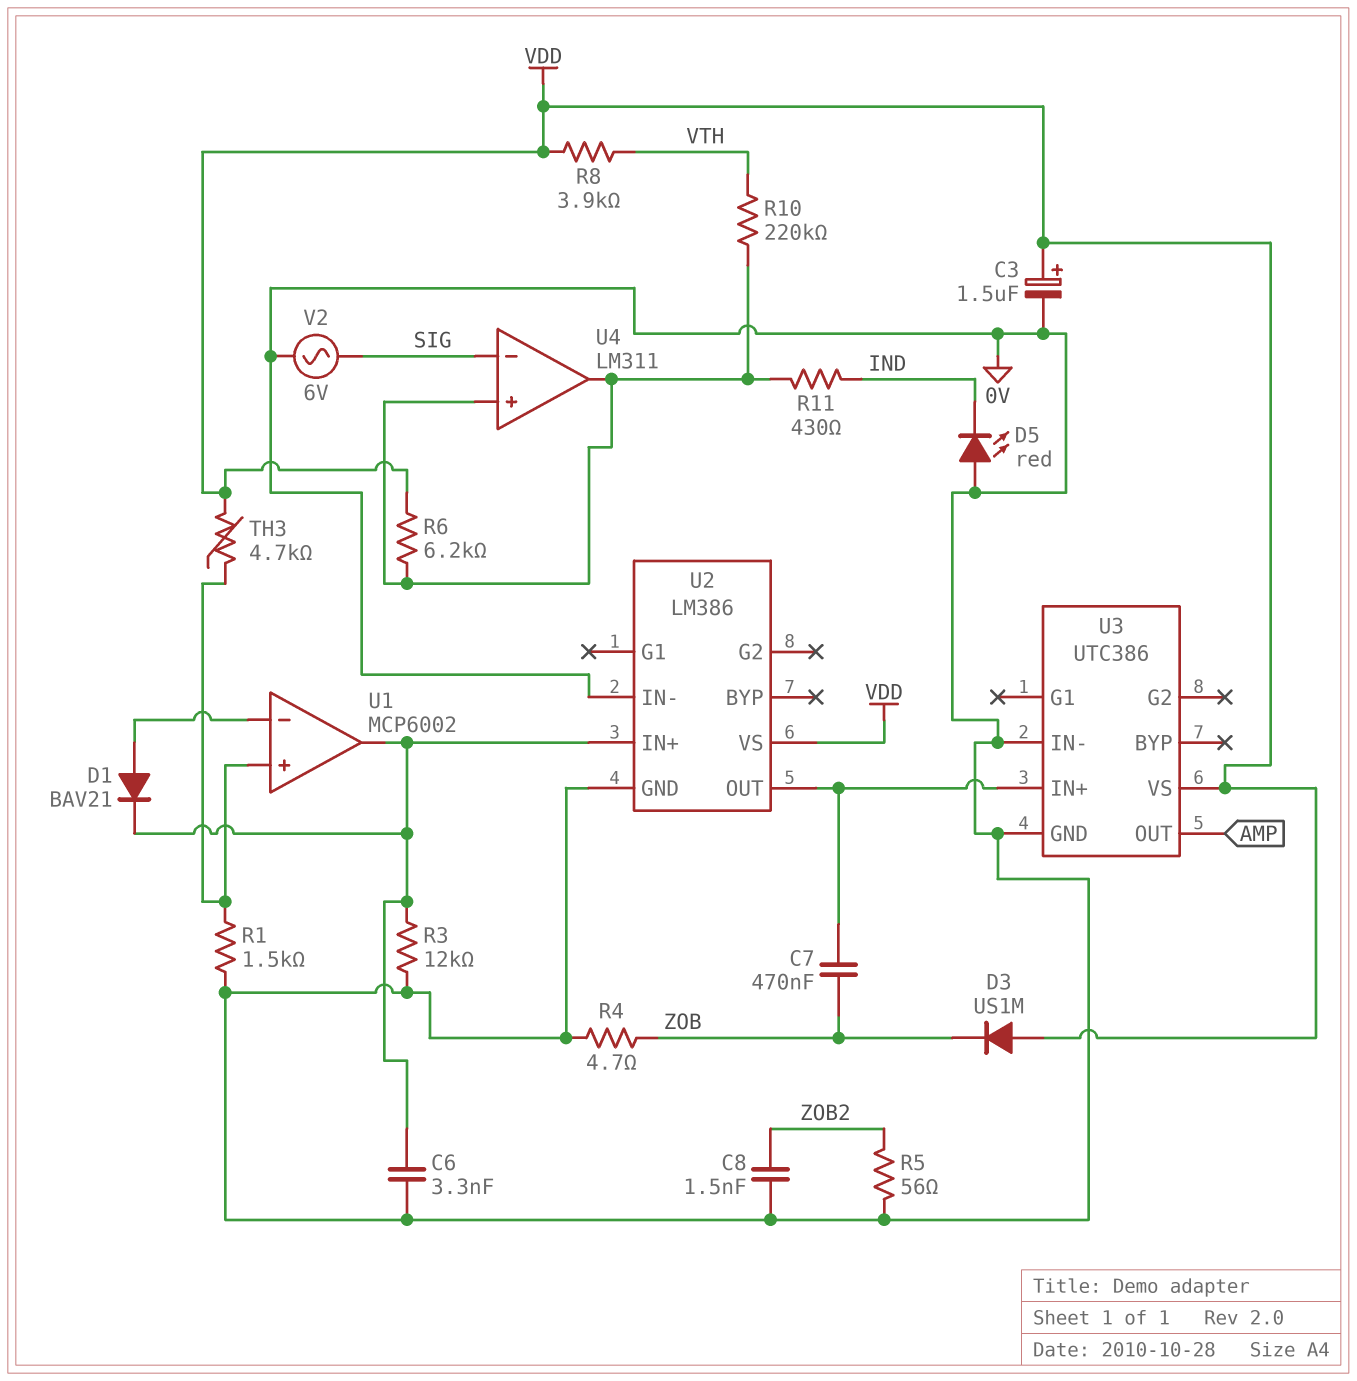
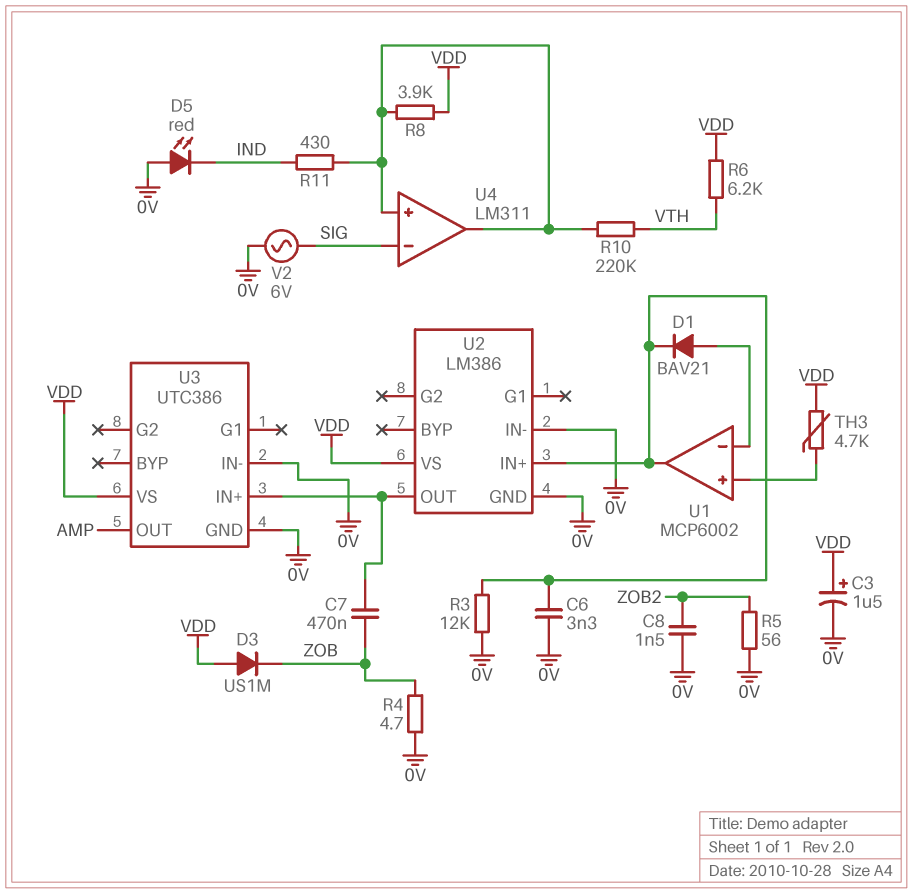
R1: 1.5k (0V, U1/in+) -> none
R6: 6.2k (U4/in+, VDD) -> 6.2k (VDD, VTH)
R8: 3.9k (VDD, VTH) -> 3.9k (U4/in+, VDD)

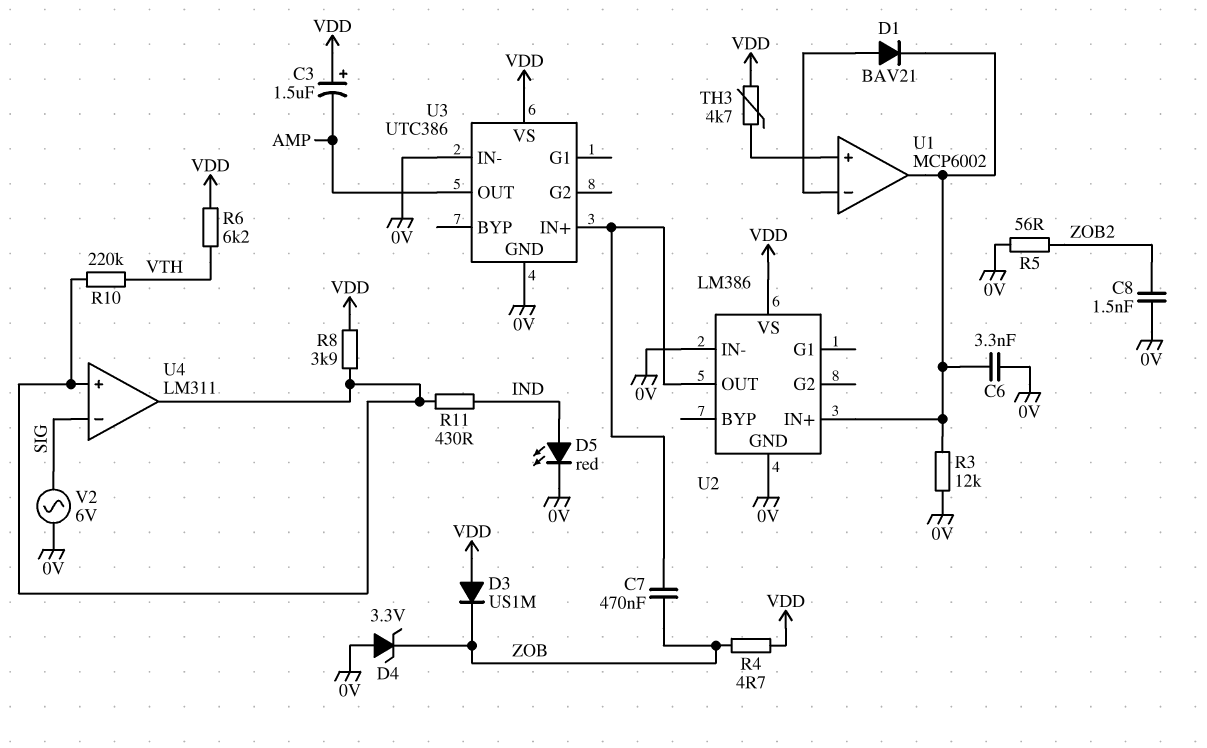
C3: 1.5uF (plus VDD, minus 0V) -> 1.5uF (plus VDD, minus AMP)
D4: none -> zener 3.3V (A 0V, K ZOB)
D5: LED red (A 0V, K IND) -> LED red (A IND, K 0V)
R4: 4.7 (0V, ZOB) -> 4.7 (VDD, ZOB)

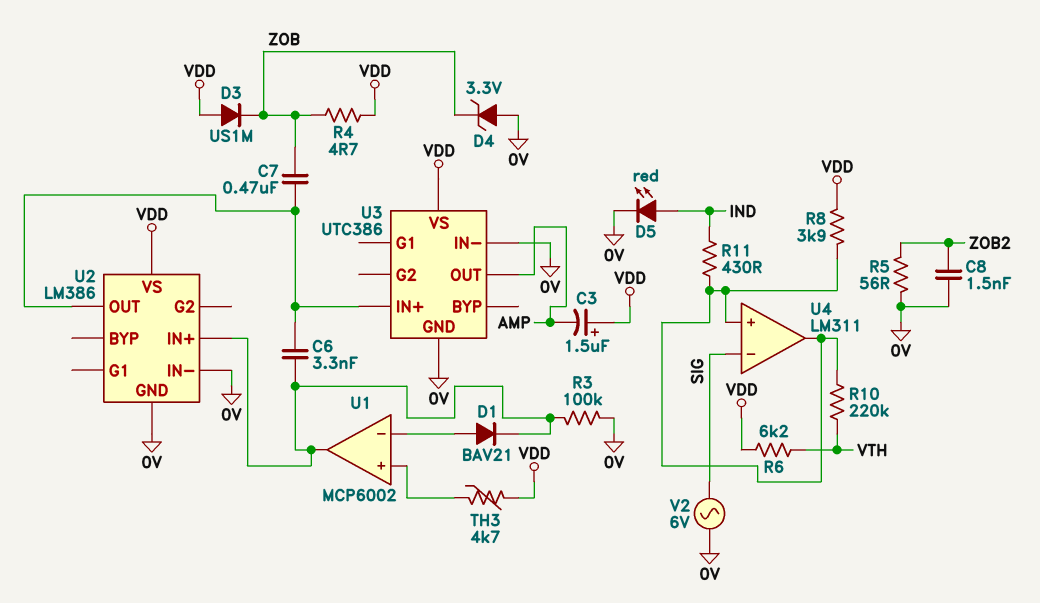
C6: 3.3nF (0V, U1/out) -> 3.3nF (U1/out, U2/OUT)
R3: 12k (0V, U1/out) -> 100k (0V, U1/out)

